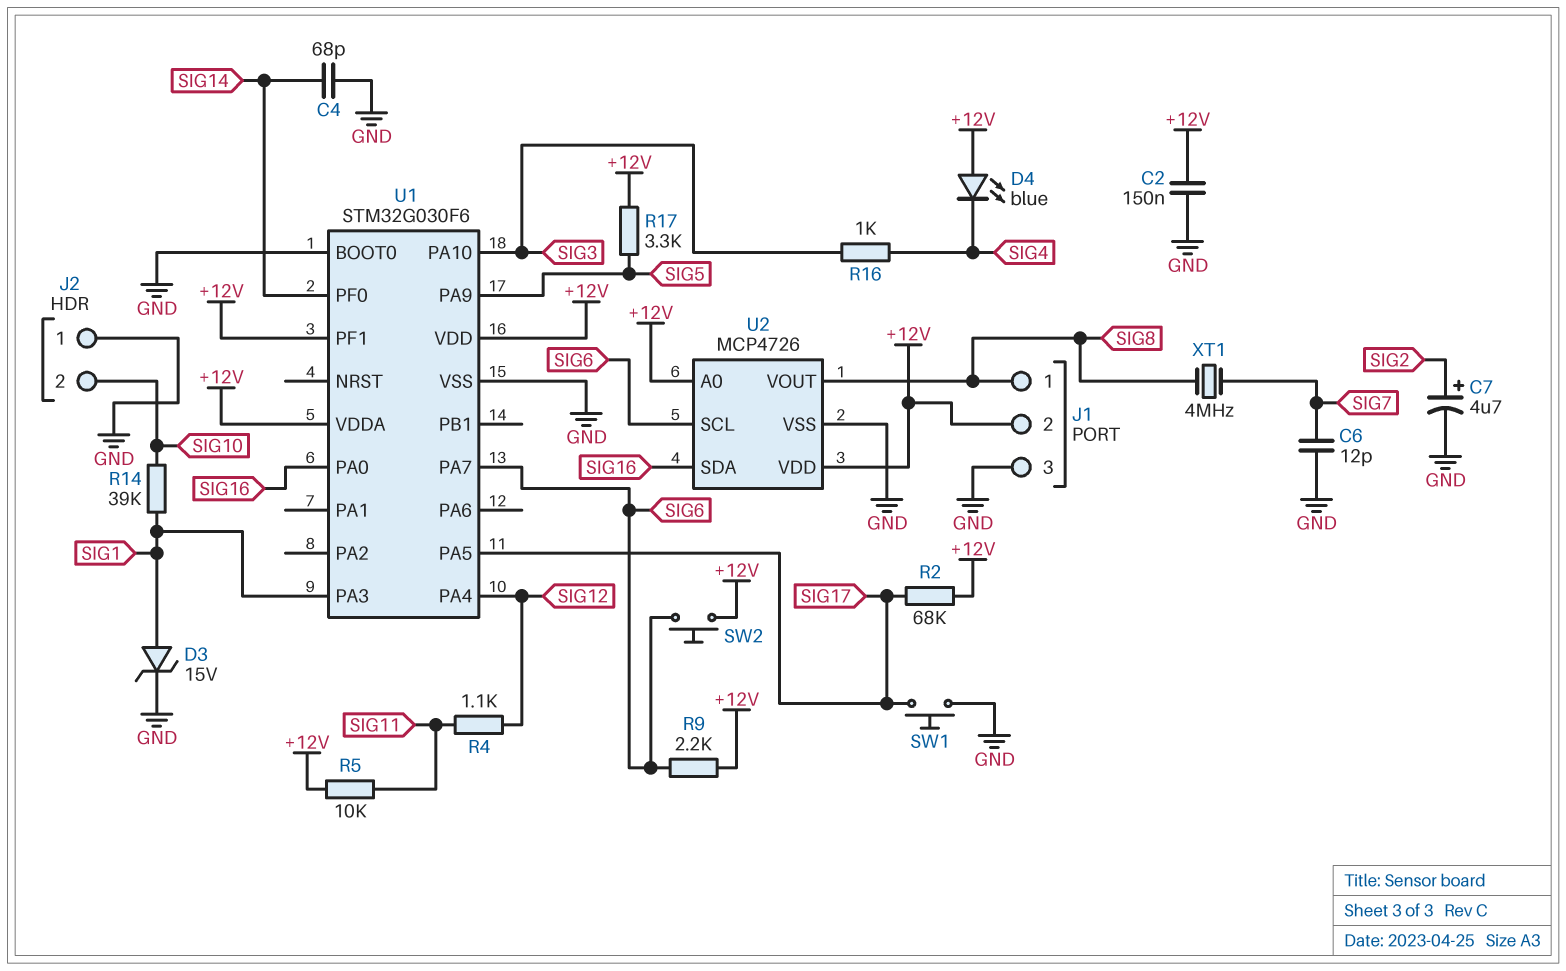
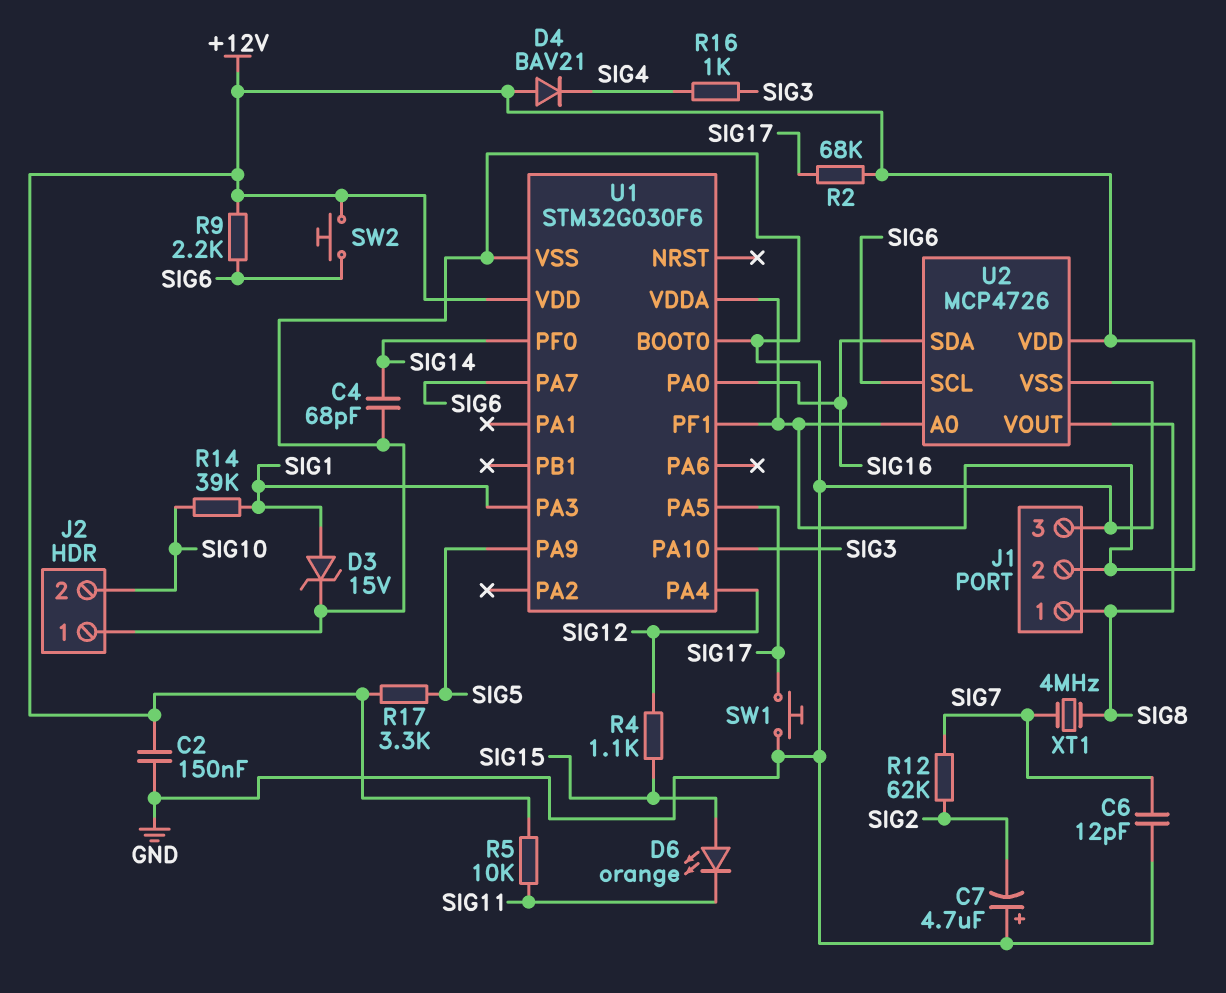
C7: 4.7uF (plus SIG2, minus GND) -> 4.7uF (plus GND, minus SIG2)
D4: LED blue (A +12V, K SIG4) -> diode BAV21 (A +12V, K SIG4)
D6: none -> LED orange (A SIG15, K SIG11)
R4: 1.1k (SIG11, SIG12) -> 1.1k (SIG12, SIG15)
R12: none -> 62k (SIG2, SIG7)

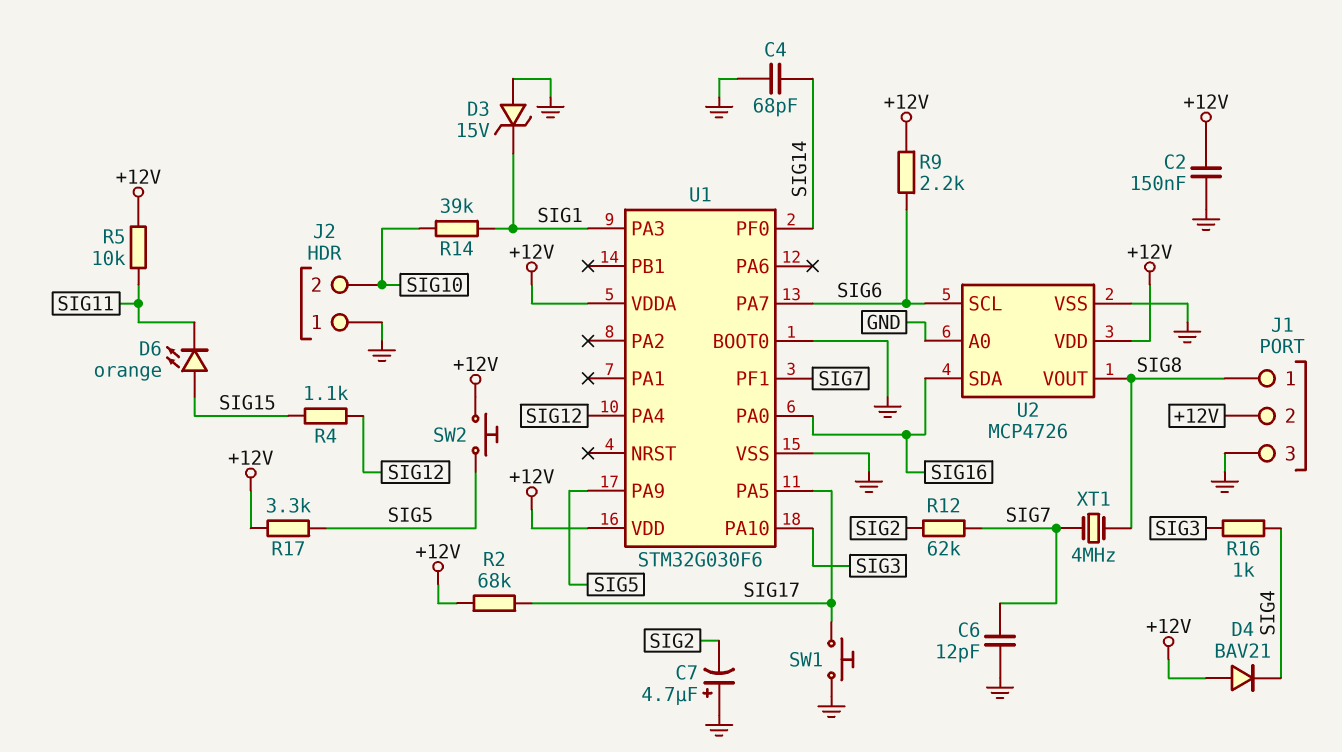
D3: zener 15V (A SIG1, K GND) -> zener 15V (A GND, K SIG1)
SW2: button (+12V, SIG6) -> button (+12V, SIG5)
U1 pin PF1: +12V -> SIG7
U2 pin A0: +12V -> GND

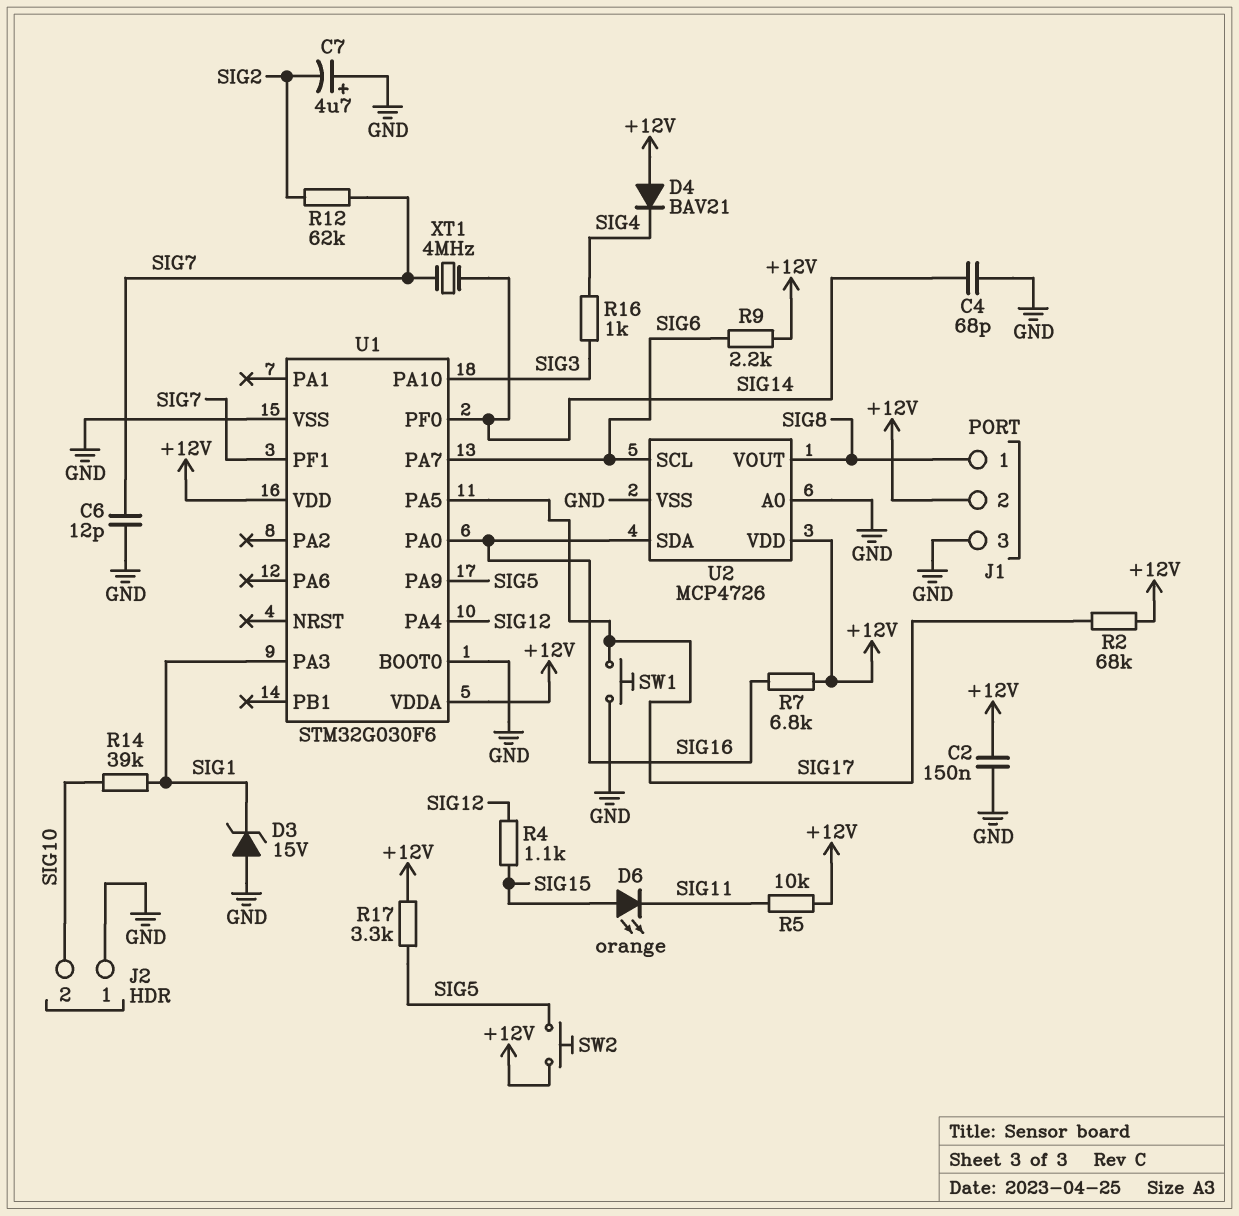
R7: none -> 6.8k (+12V, SIG16)
XT1: 4MHz (SIG7, SIG8) -> 4MHz (SIG7, SIG14)

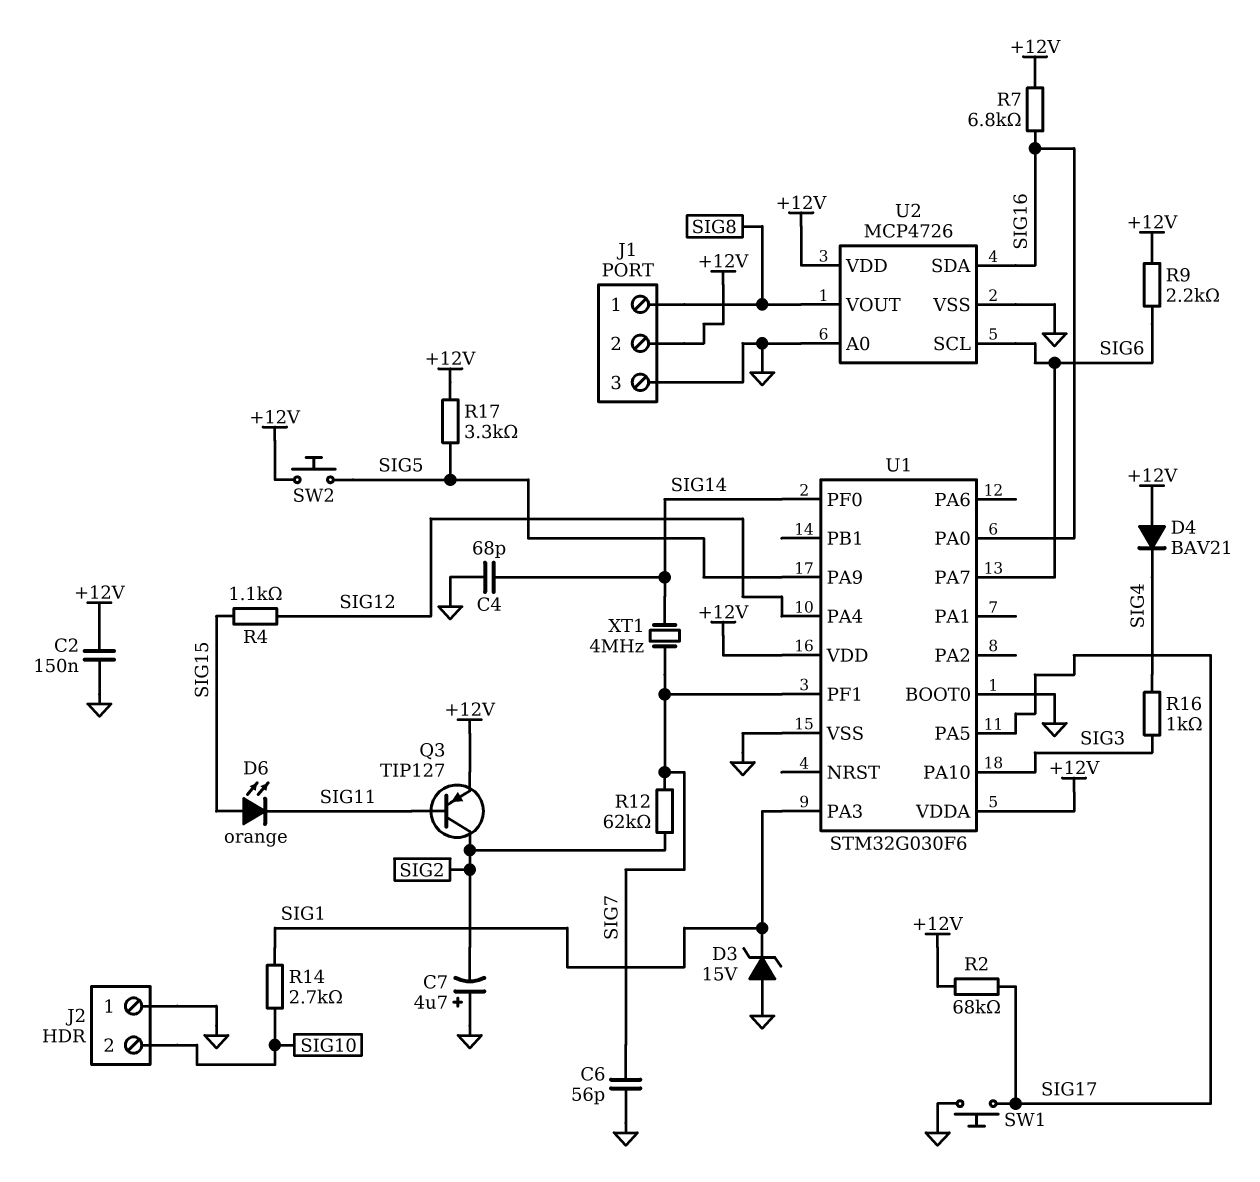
C6: 12pF (GND, SIG7) -> 56pF (GND, SIG7)
Q3: none -> PNP TIP127 (B SIG11, C SIG2, E +12V)
R5: 10k (+12V, SIG11) -> none
R14: 39k (SIG1, SIG10) -> 2.7k (SIG1, SIG10)

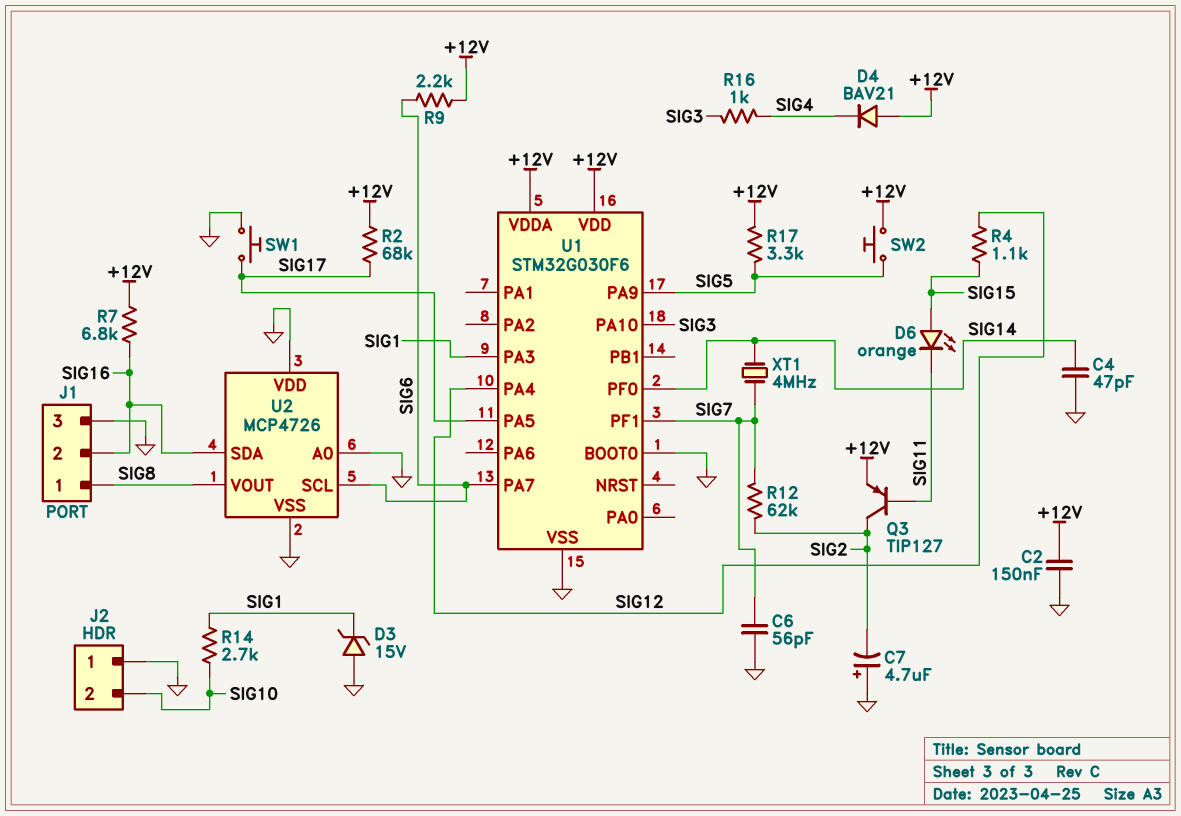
C4: 68pF (GND, SIG14) -> 47pF (GND, SIG14)
J1 pin 2: +12V -> SIG16
U1 pin PA0: SIG16 -> none
U2 pin VDD: +12V -> GND

